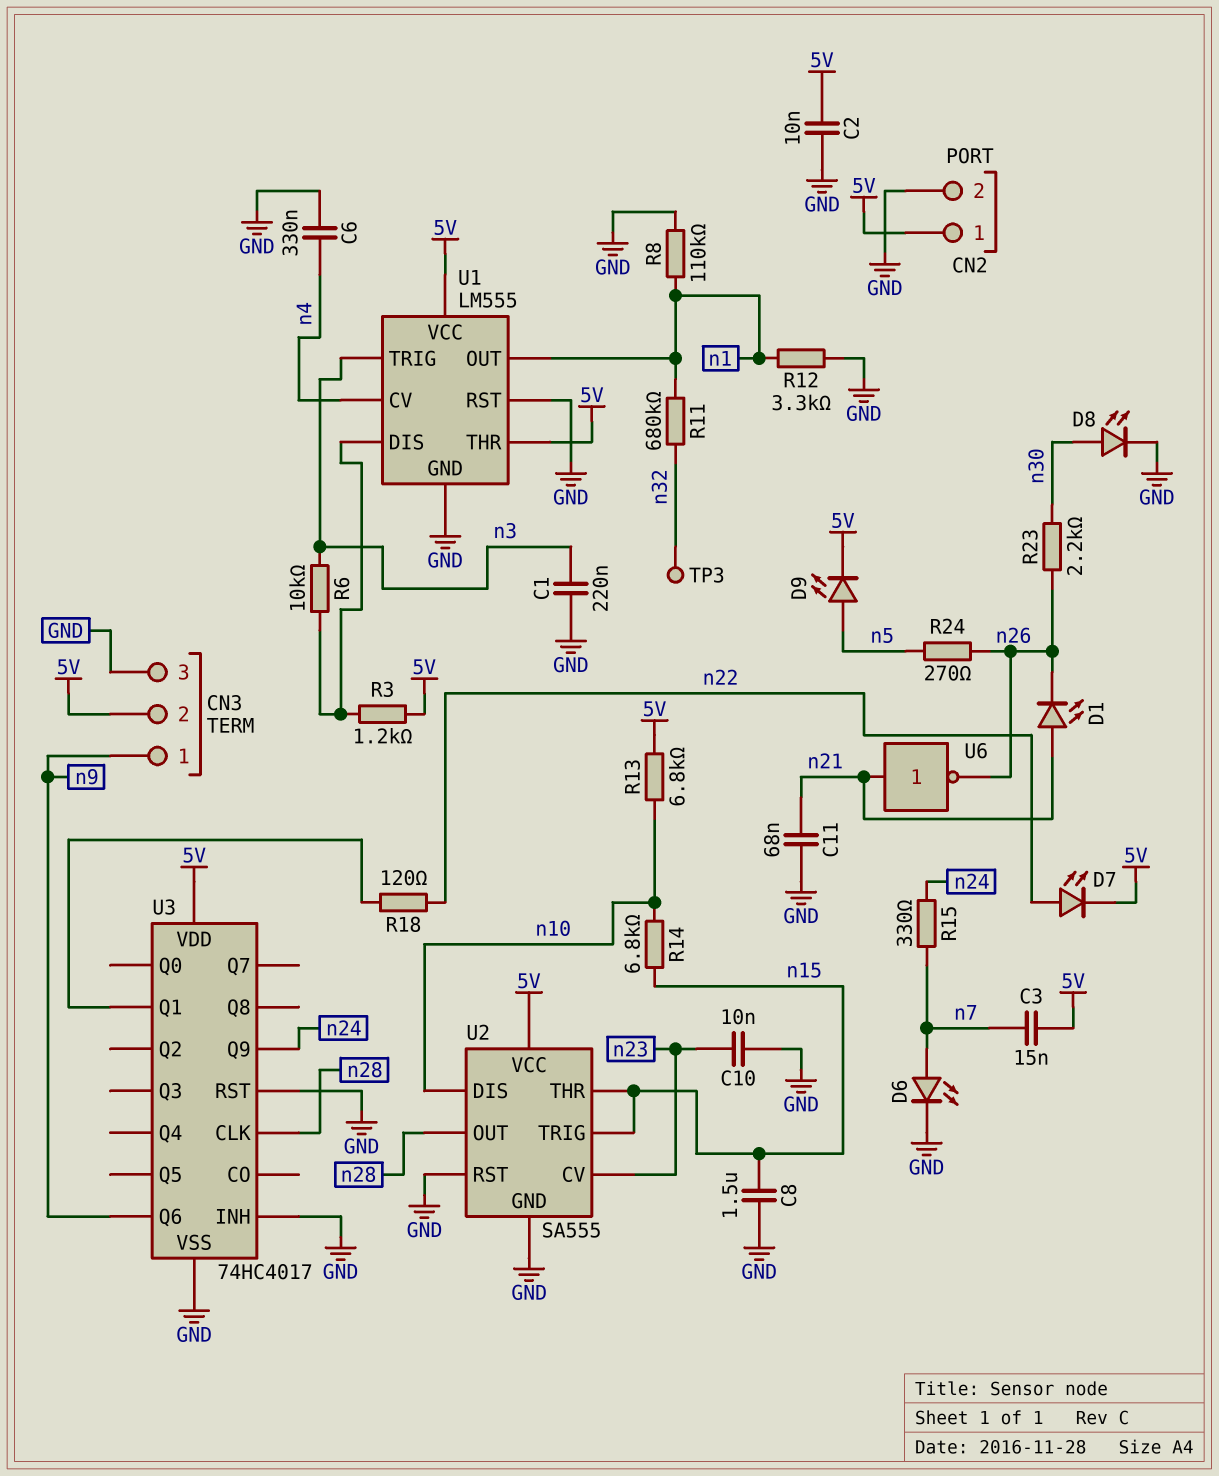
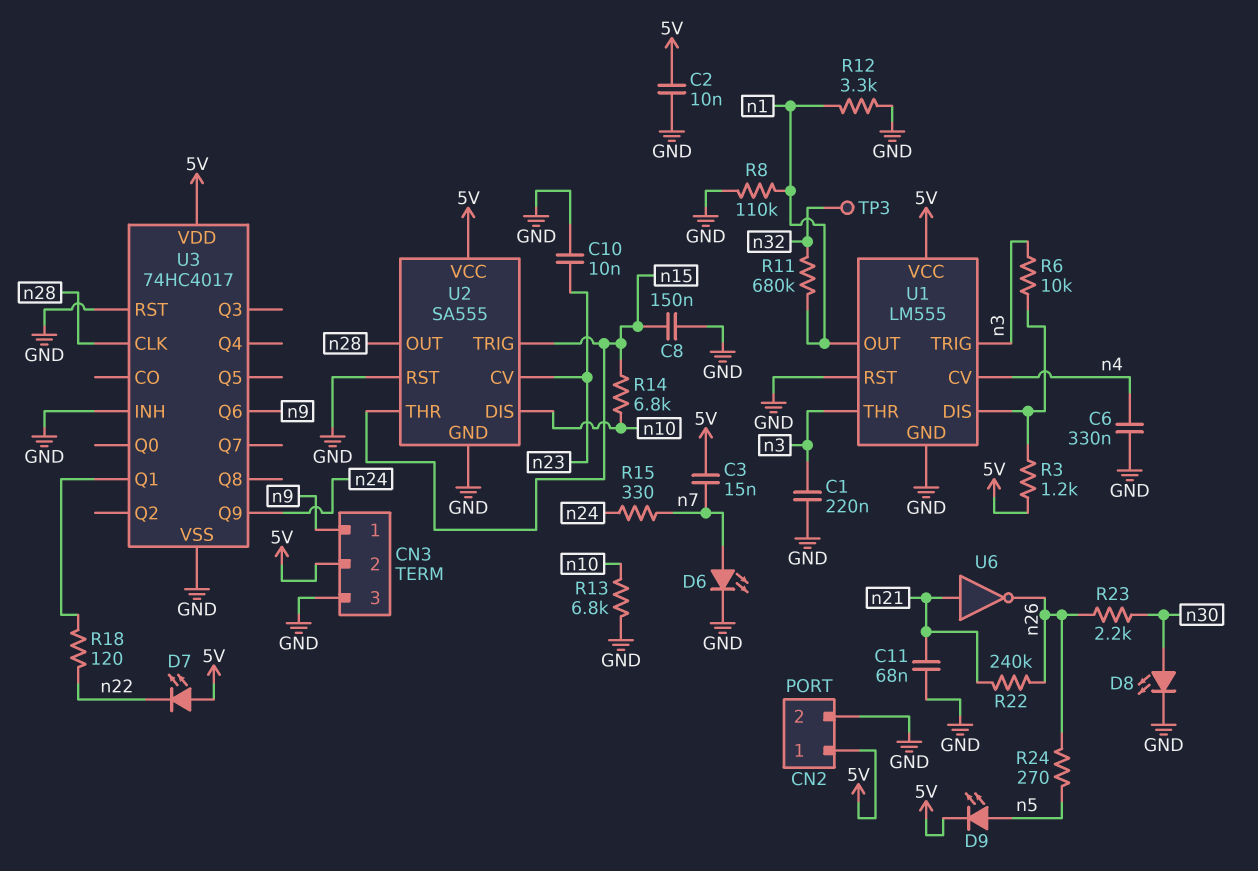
C8: 1.5uF (GND, n15) -> 150nF (GND, n15)
D1: LED (A n21, K n26) -> none
D7: LED (A n22, K 5V) -> LED (A 5V, K n22)
R13: 6.8k (5V, n10) -> 6.8k (GND, n10)
R22: none -> 240k (n21, n26)
U1 pin THR: 5V -> n3

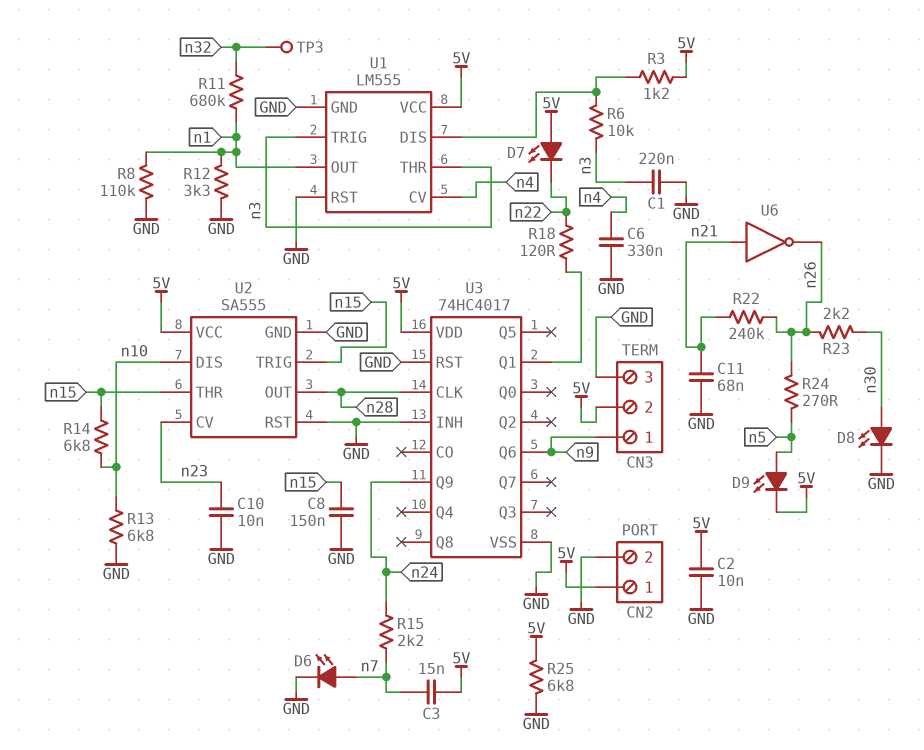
R15: 330 (n7, n24) -> 2.2k (n7, n24)
R25: none -> 6.8k (5V, GND)

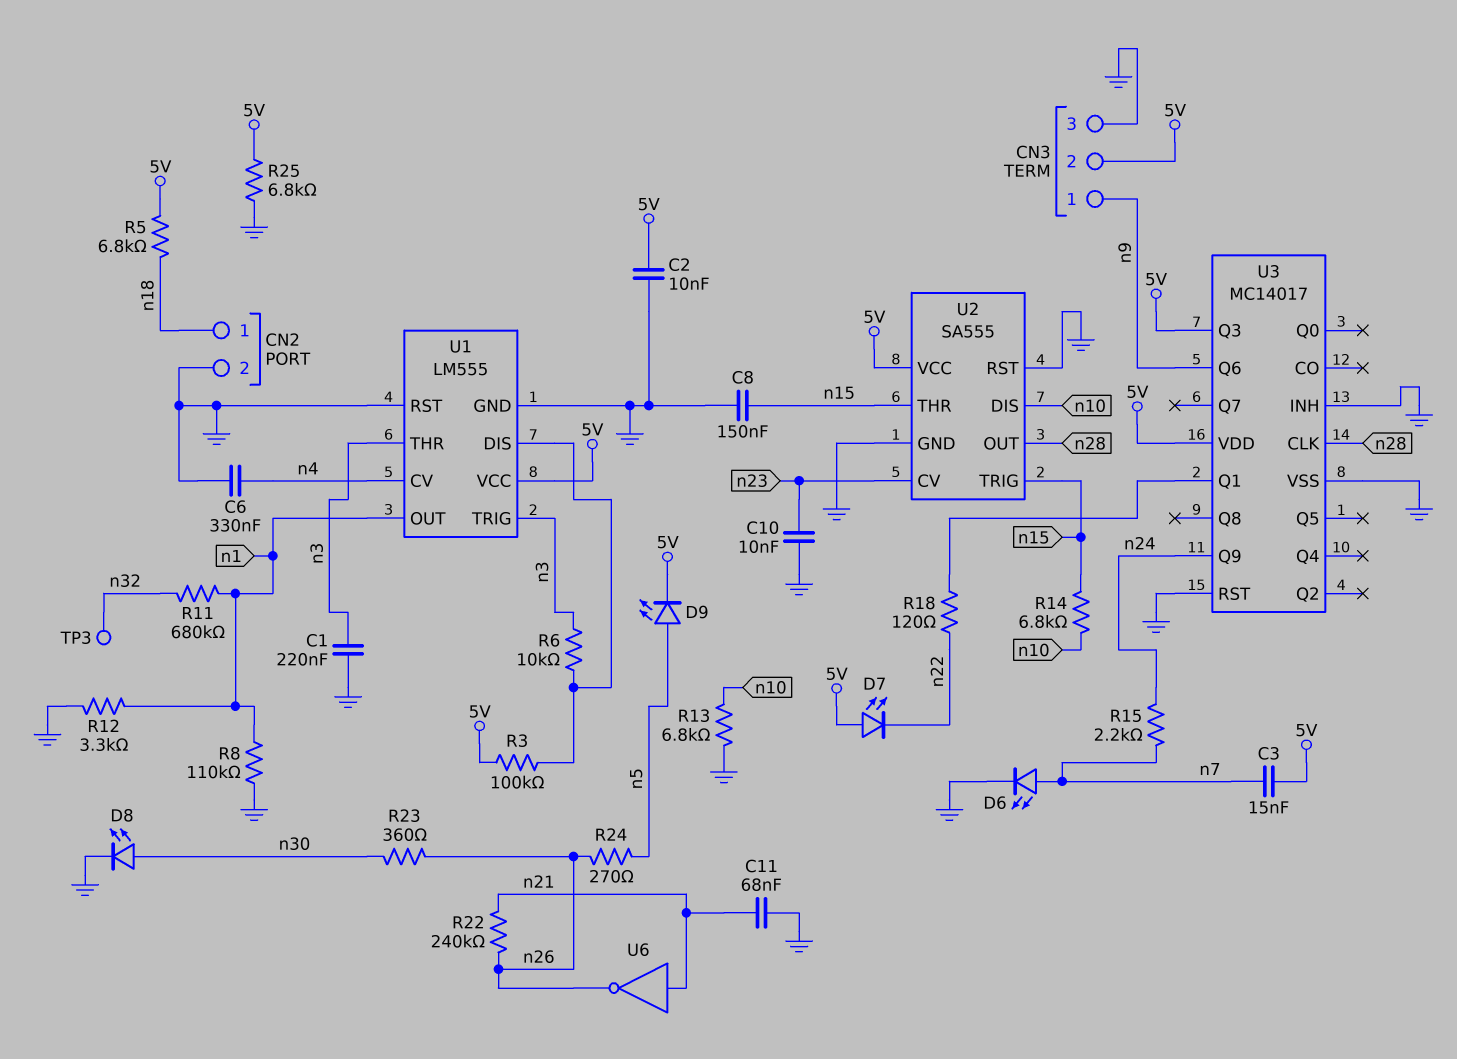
CN2 pin 1: 5V -> n18
R3: 1.2k (5V, U1/DIS) -> 100k (5V, U1/DIS)
R5: none -> 6.8k (5V, n18)
R23: 2.2k (n26, n30) -> 360 (n26, n30)
U3: 74HC4017 -> MC14017
U3 pin Q3: none -> 5V

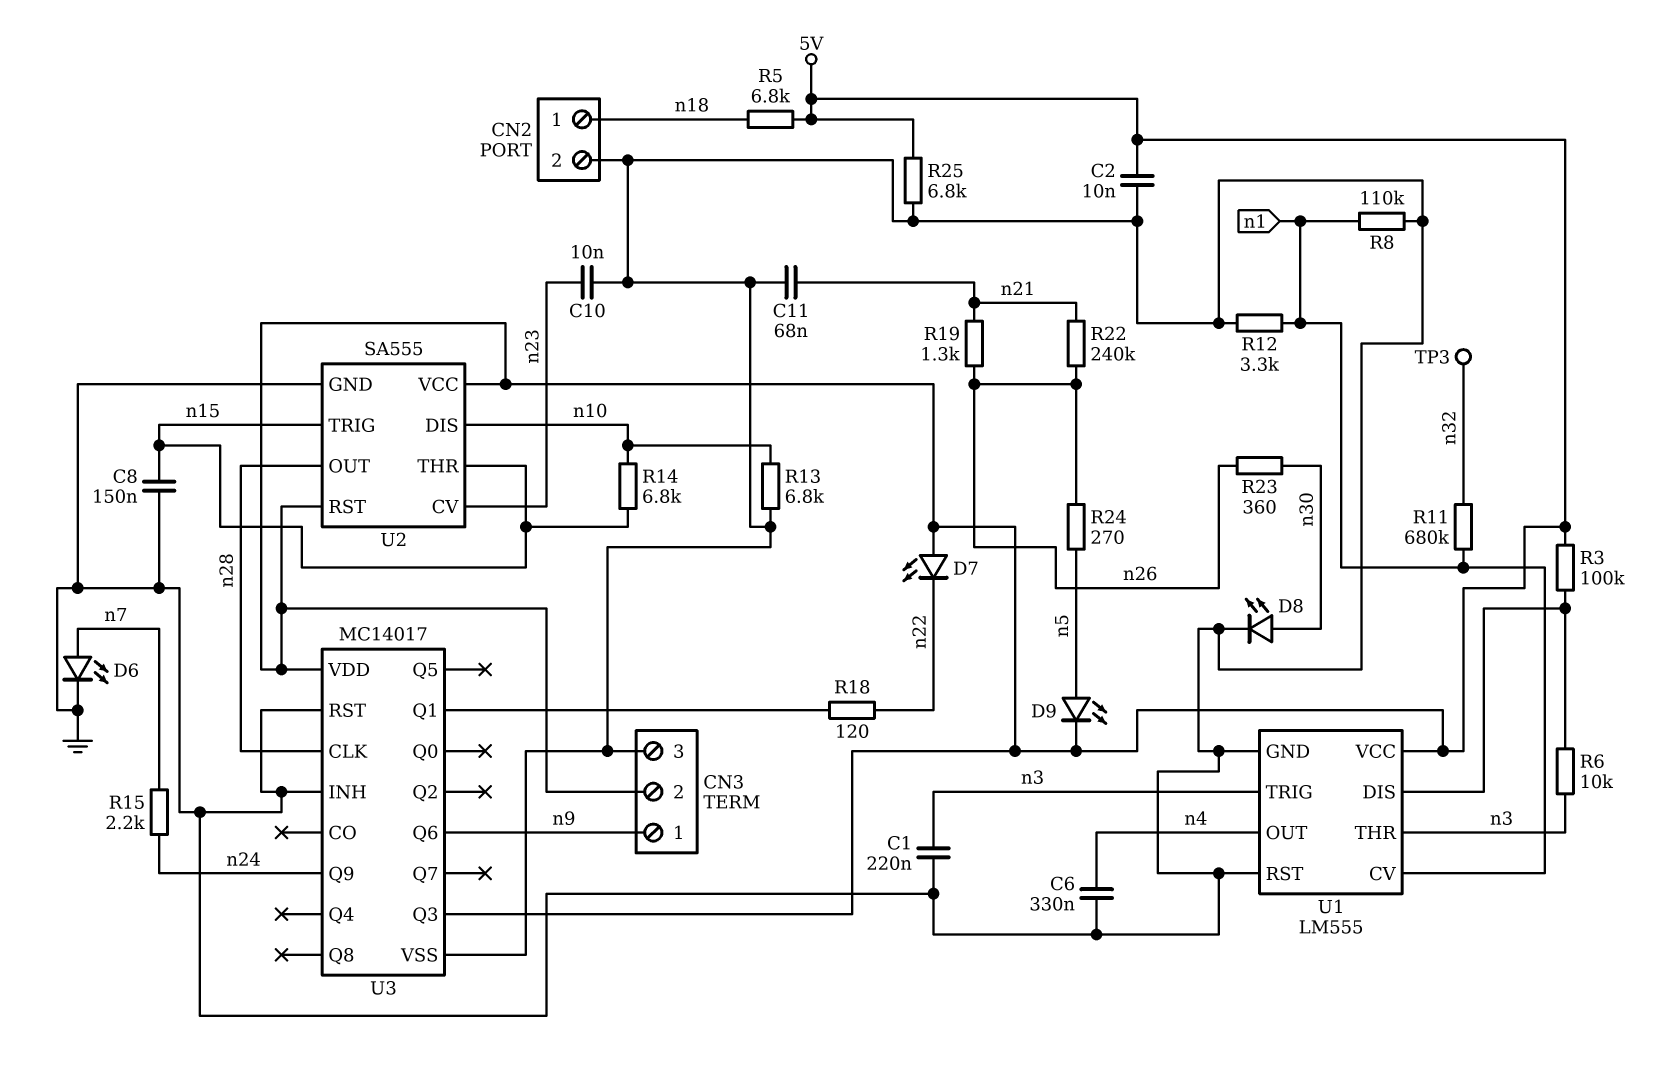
C3: 15nF (5V, n7) -> none
R19: none -> 1.3k (n21, n26)
U1 pin CV: n4 -> n1
U1 pin OUT: n1 -> n4
U2 pin RST: GND -> 5V
U6: NOT (in n21, out n26) -> none

